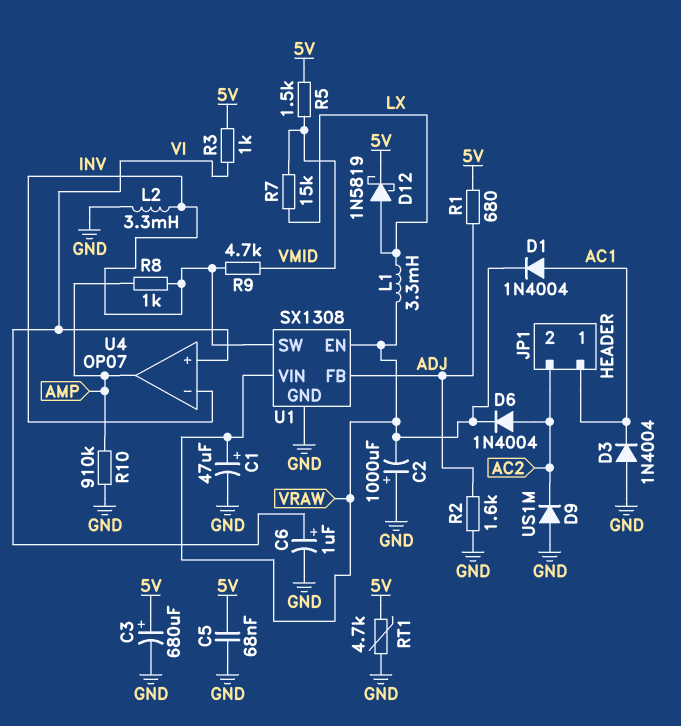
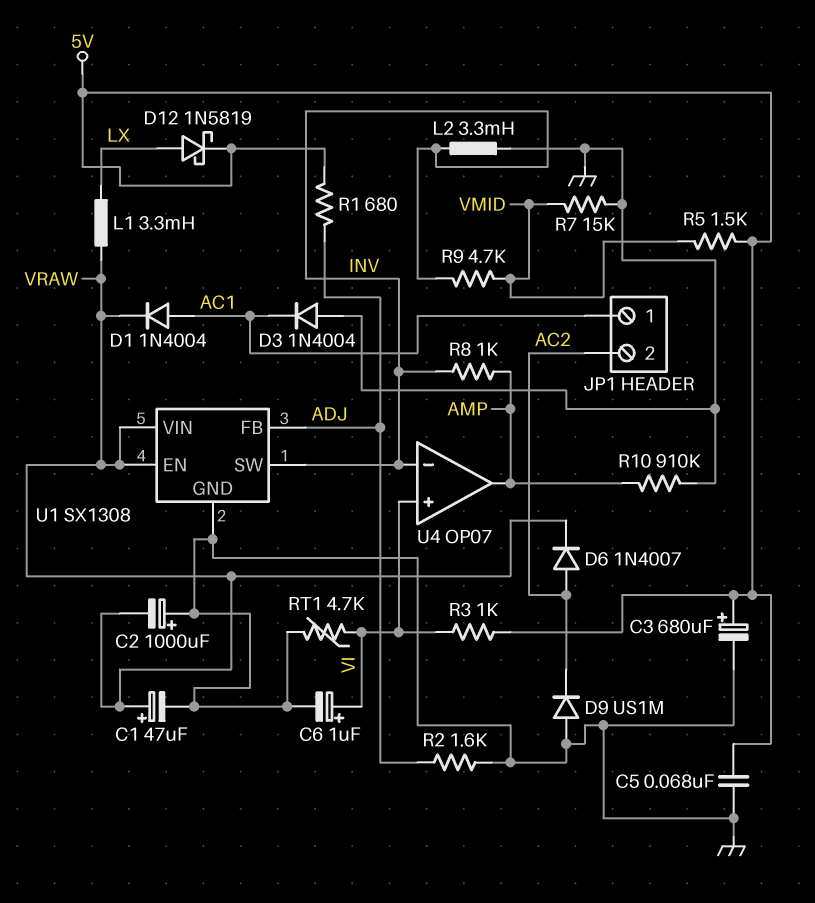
D6: diode 1N4004 (A AC2, K VRAW) -> diode 1N4007 (A AC2, K VRAW)
R7: 15k (LX, VMID) -> 15k (GND, VMID)
RT1: 4.7k (5V, GND) -> 4.7k (GND, VI)

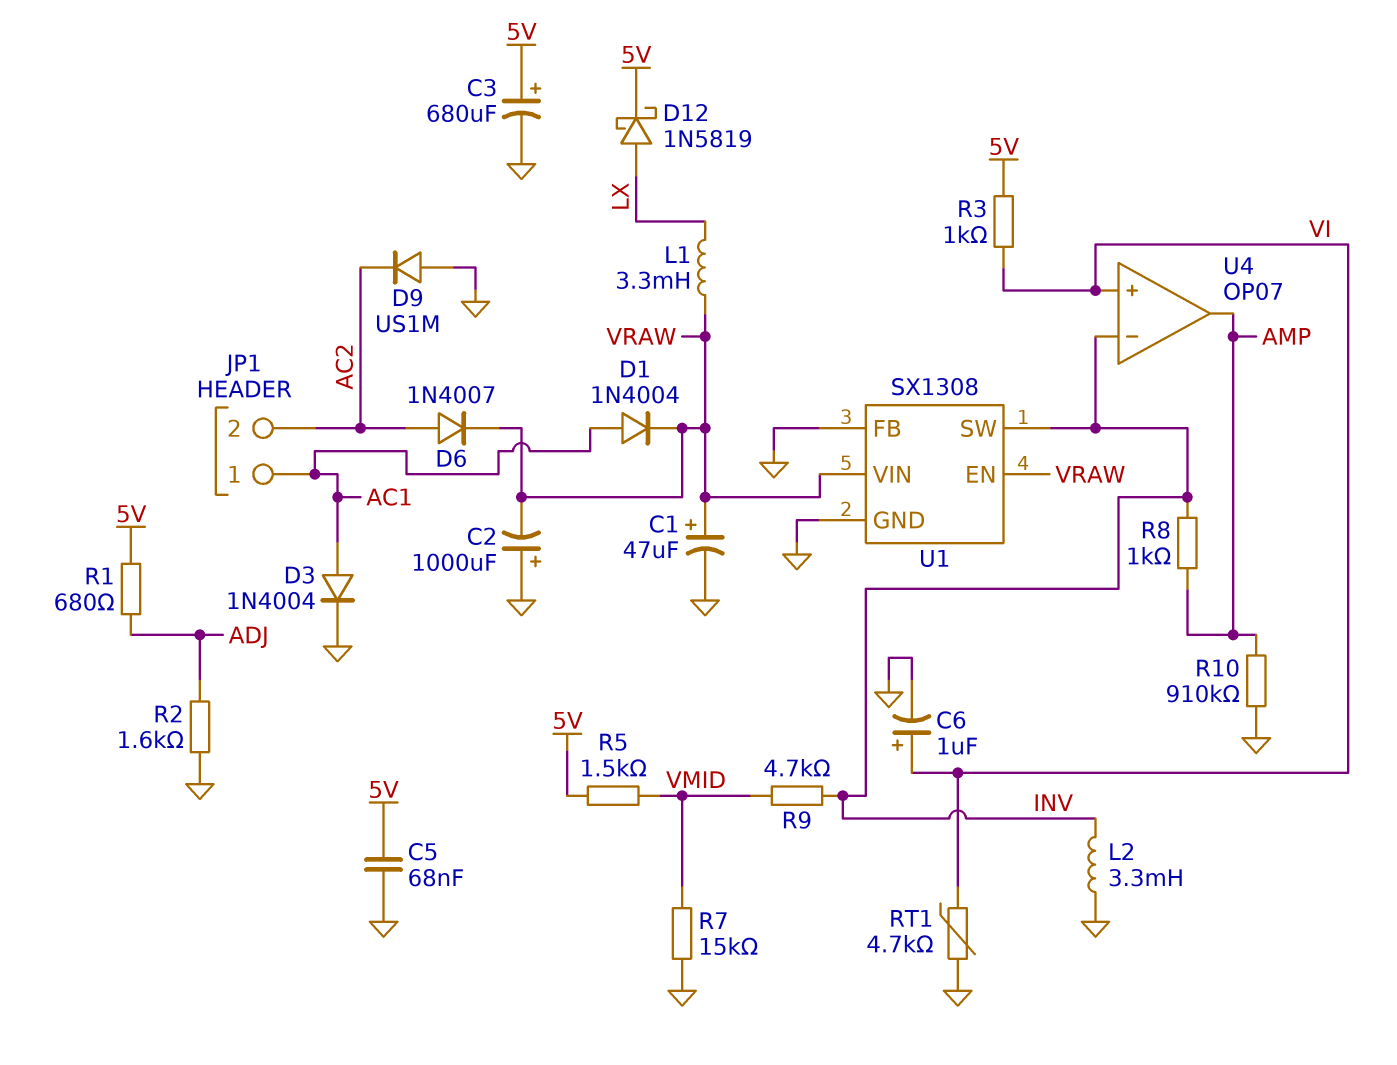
D3: diode 1N4004 (A GND, K AC1) -> diode 1N4004 (A AC1, K GND)
U1 pin FB: ADJ -> GND

